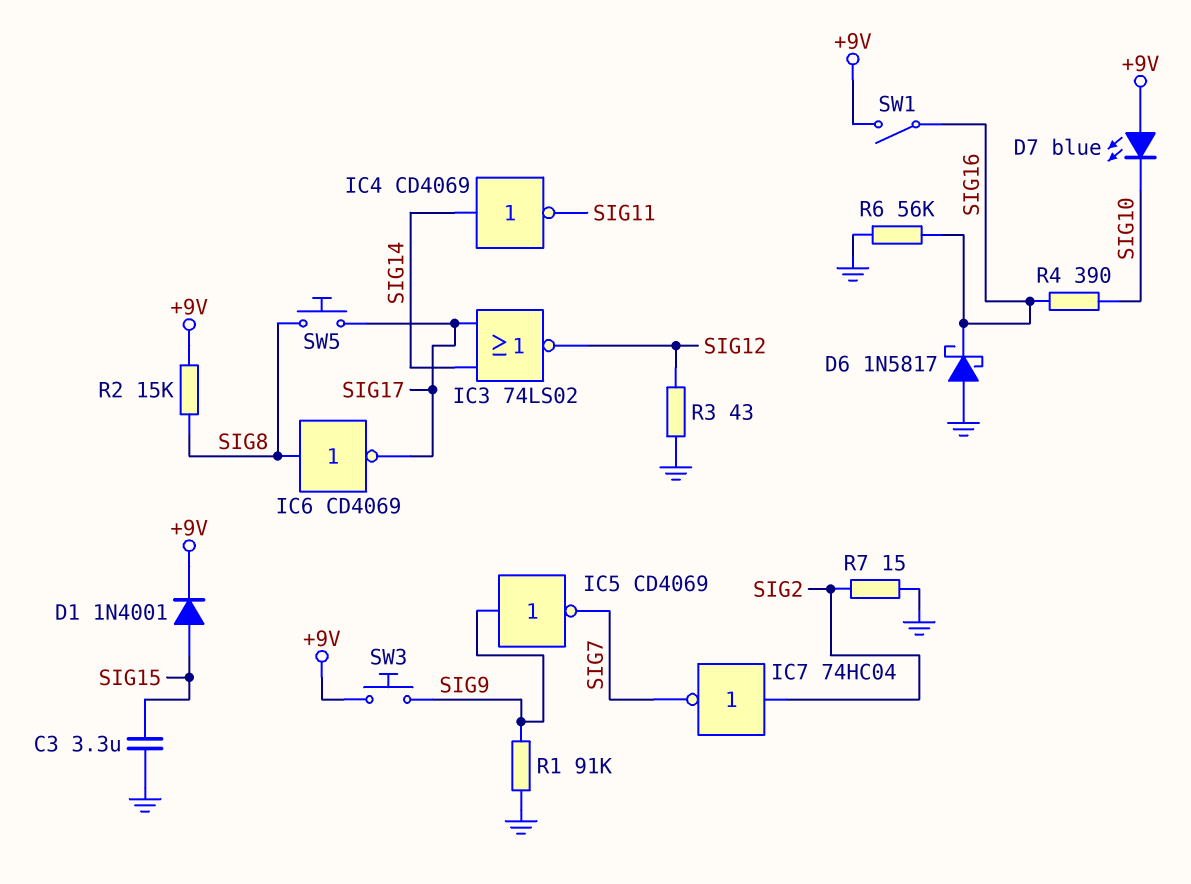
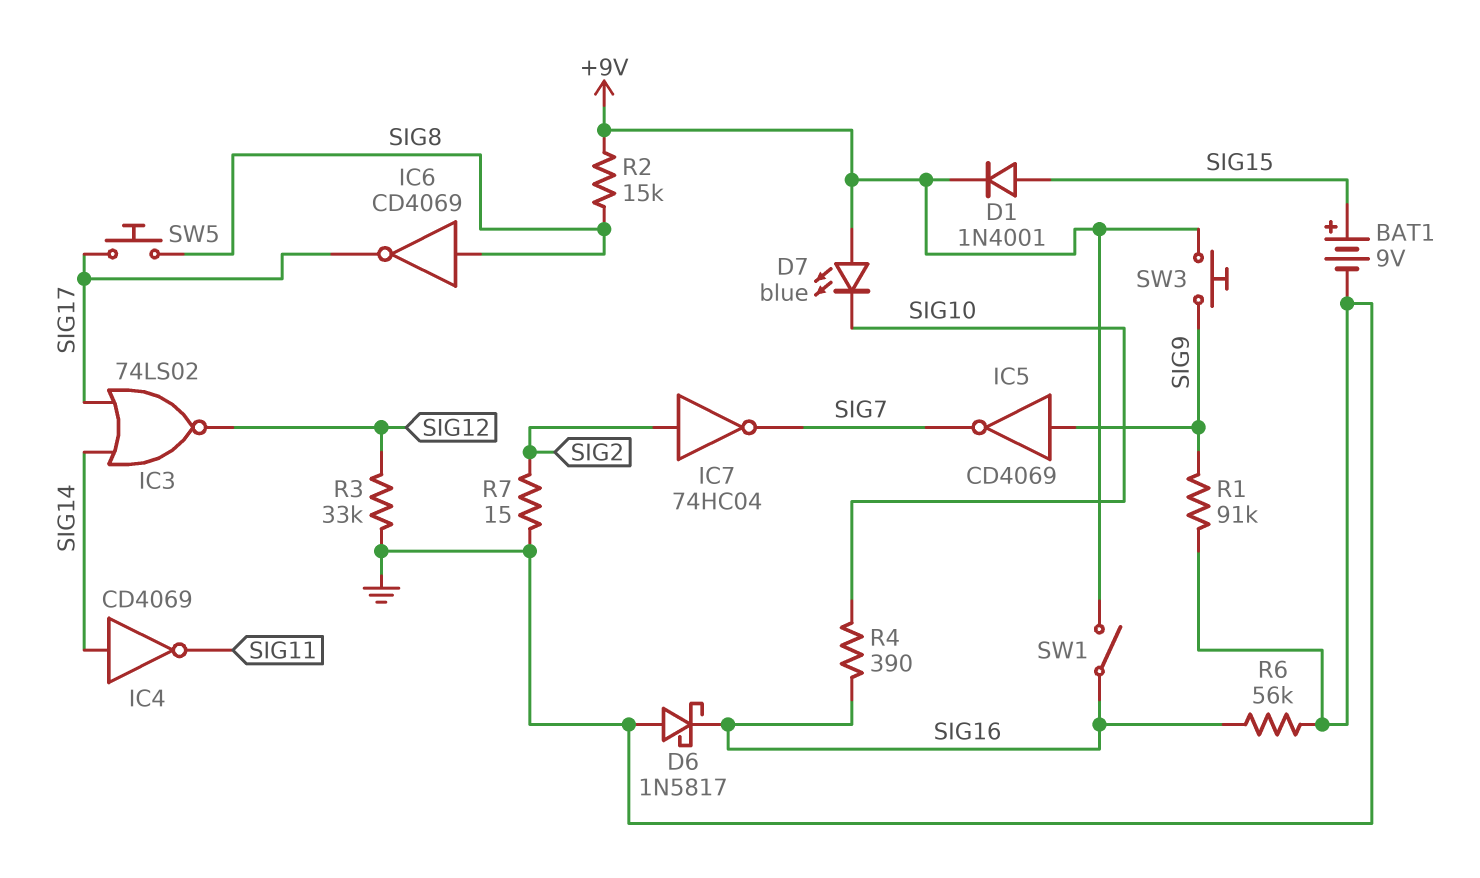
BAT1: none -> 9V (plus SIG15, minus GND)
C3: 3.3uF (GND, SIG15) -> none
R3: 43 (GND, SIG12) -> 33k (GND, SIG12)

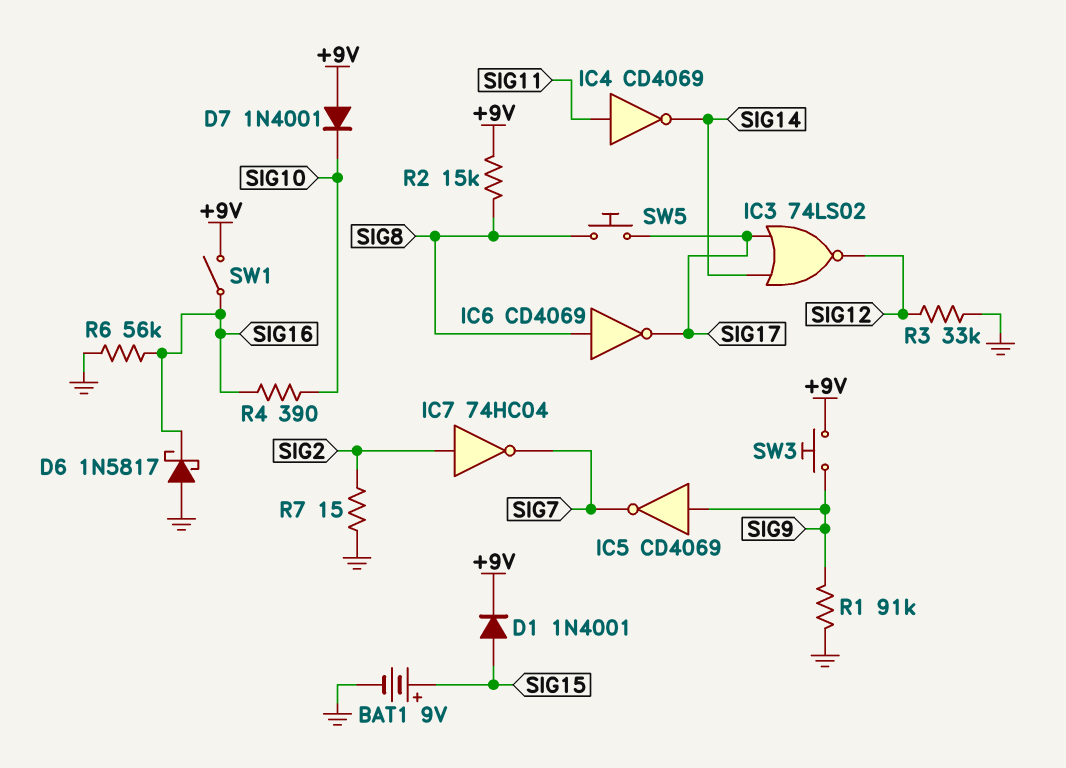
D7: LED blue (A +9V, K SIG10) -> diode 1N4001 (A +9V, K SIG10)
IC4: NOT CD4069 (in SIG14, out SIG11) -> NOT CD4069 (in SIG11, out SIG14)

